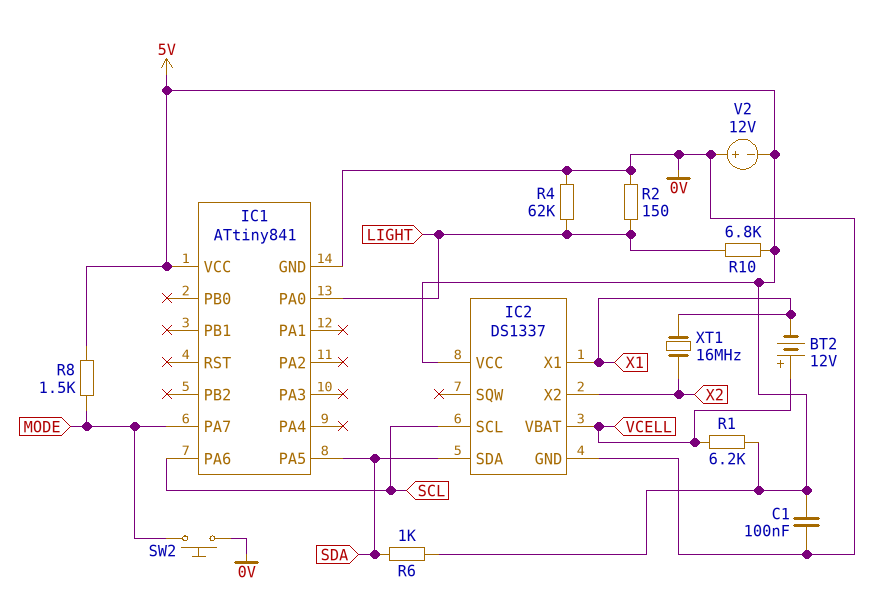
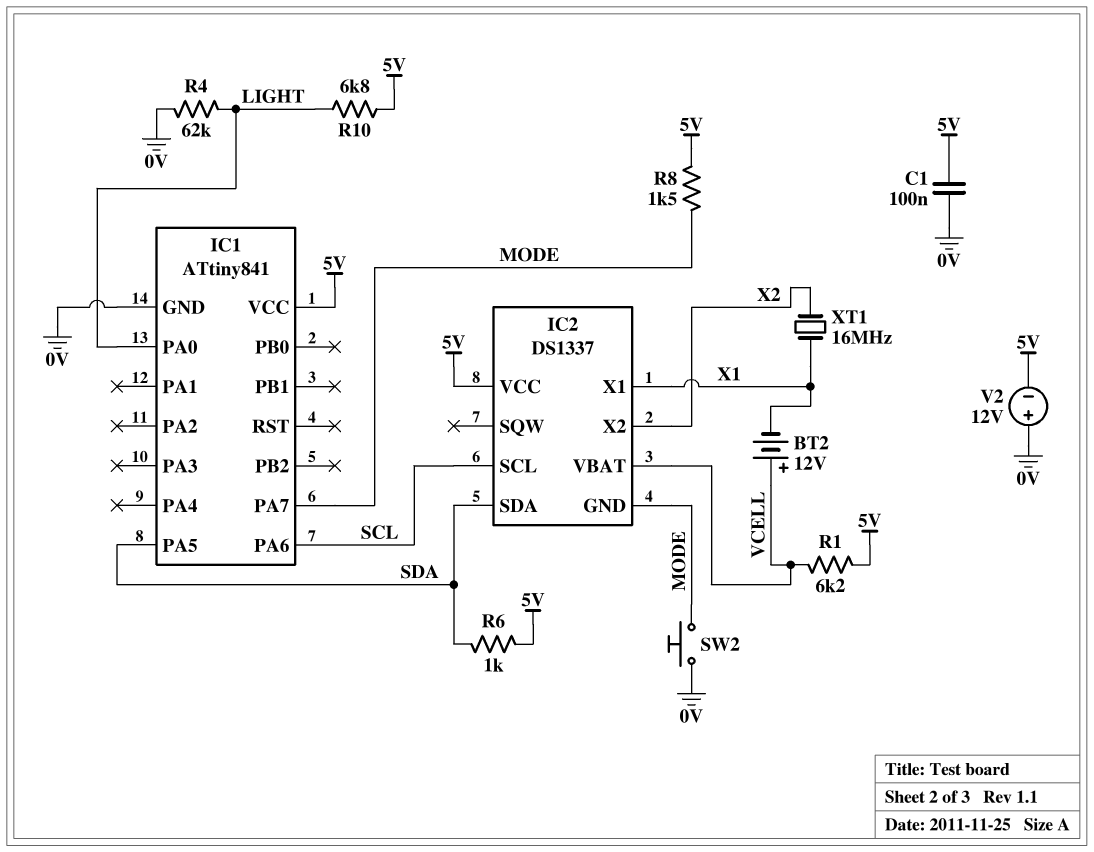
IC2 pin GND: 0V -> MODE
R2: 150 (0V, LIGHT) -> none

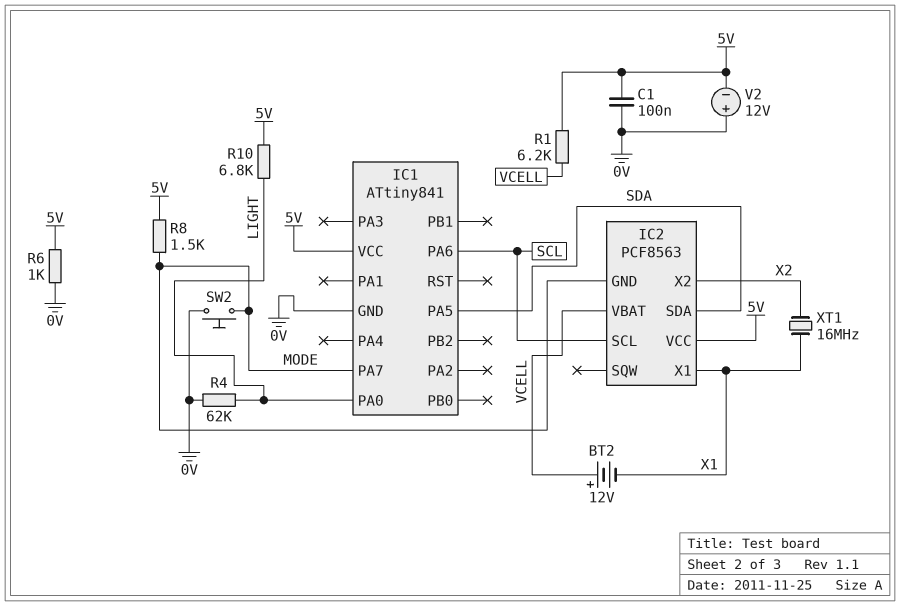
IC2: DS1337 -> PCF8563
R6: 1k (5V, SDA) -> 1k (0V, 5V)

